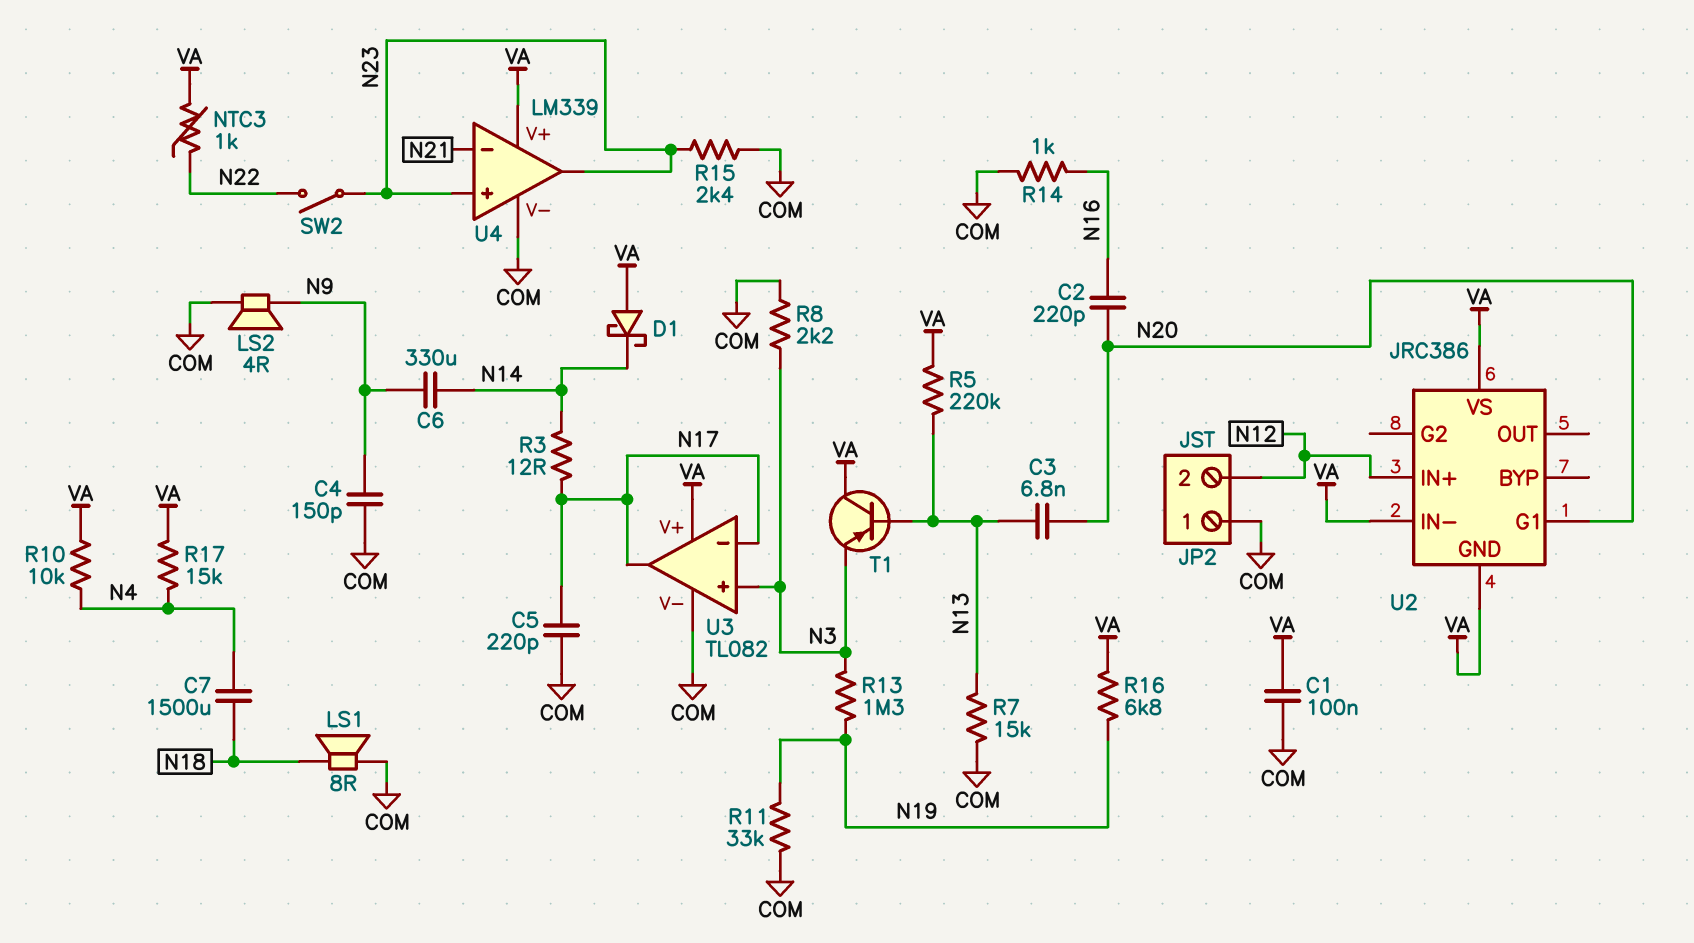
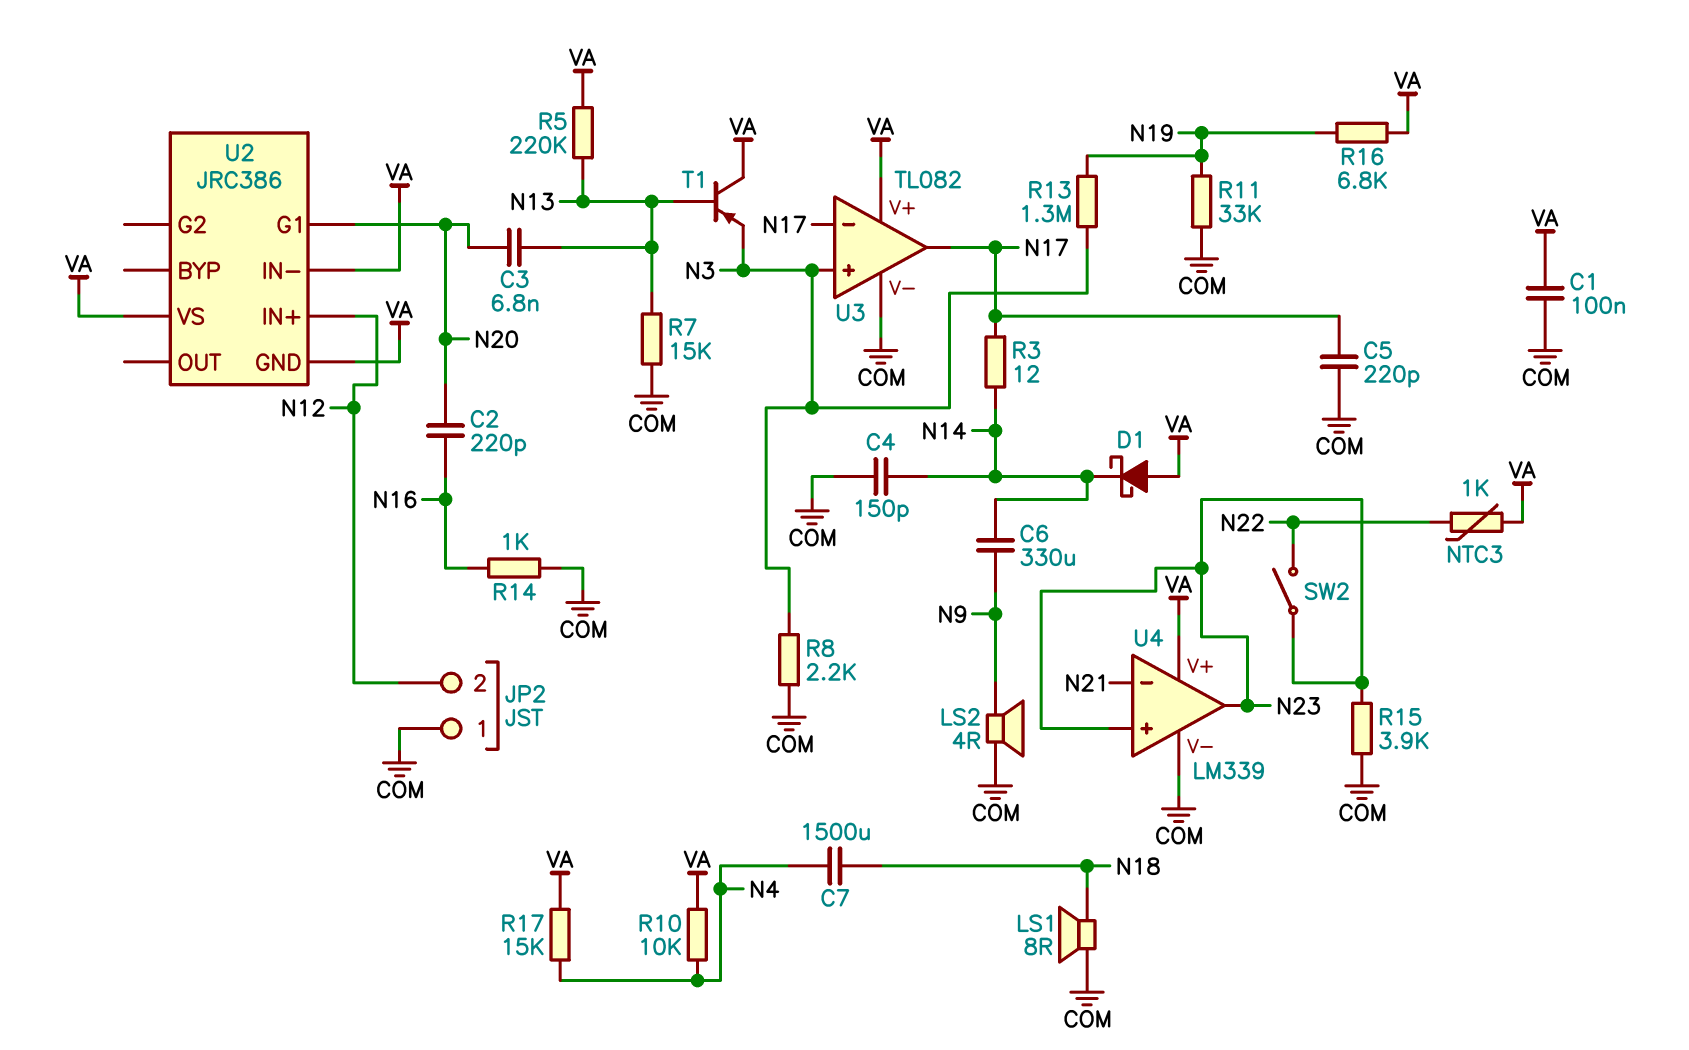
C4: 150pF (COM, N9) -> 150pF (COM, N14)
R15: 2.4k (COM, N23) -> 3.9k (COM, N23)

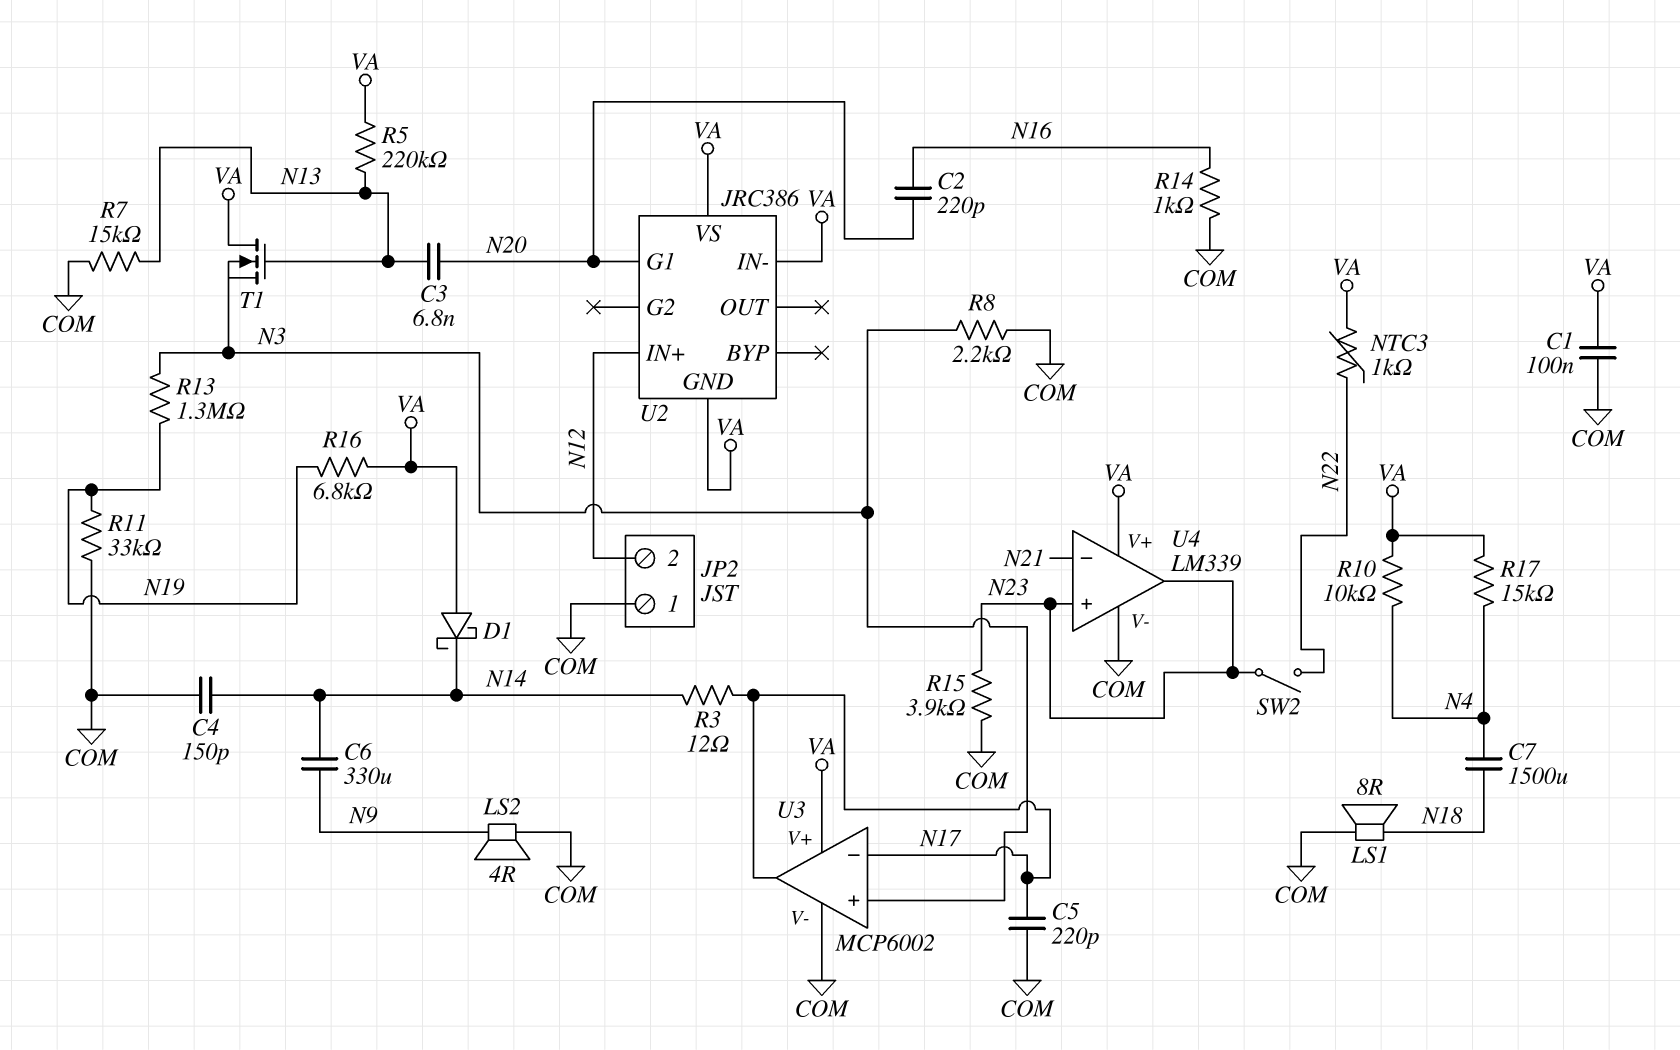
T1: PNP (B N13, C VA, E N3) -> NMOS (G N13, D VA, S N3)
U3: TL082 -> MCP6002

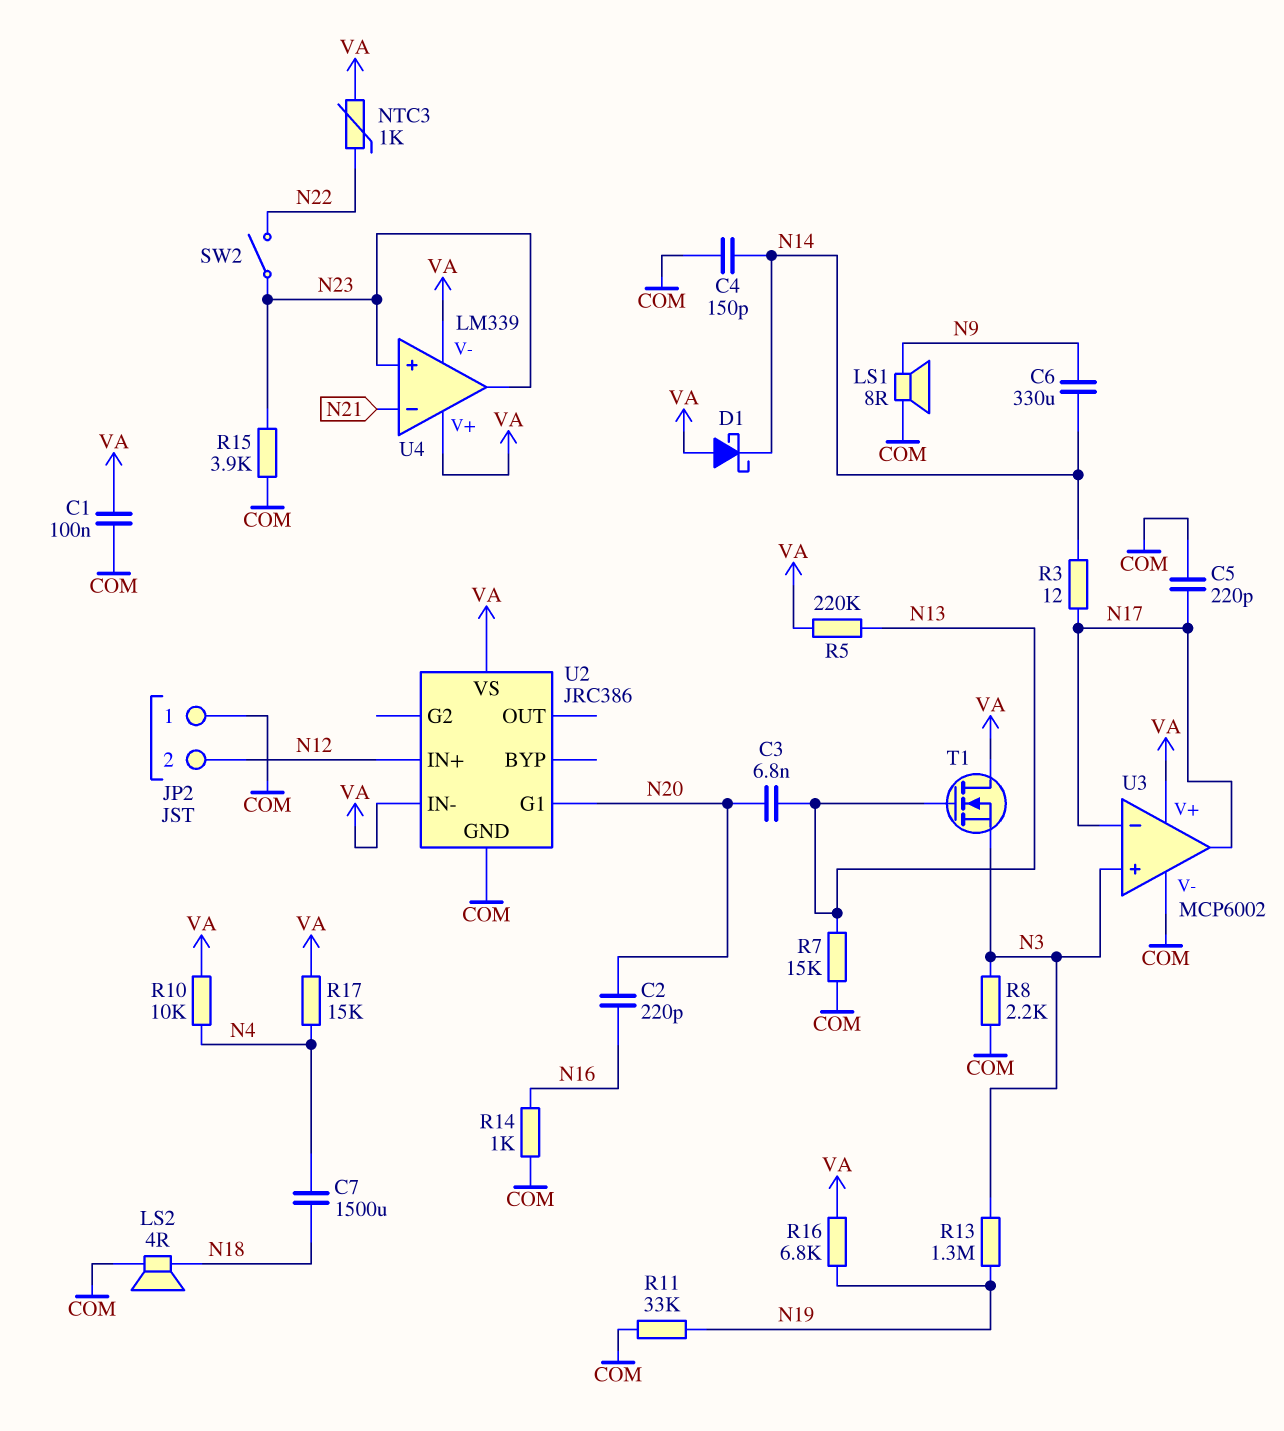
LS1: speaker 8R (COM, N18) -> speaker 8R (COM, N9)
LS2: speaker 4R (COM, N9) -> speaker 4R (COM, N18)
U2 pin GND: VA -> COM
U4 pin V-: COM -> VA

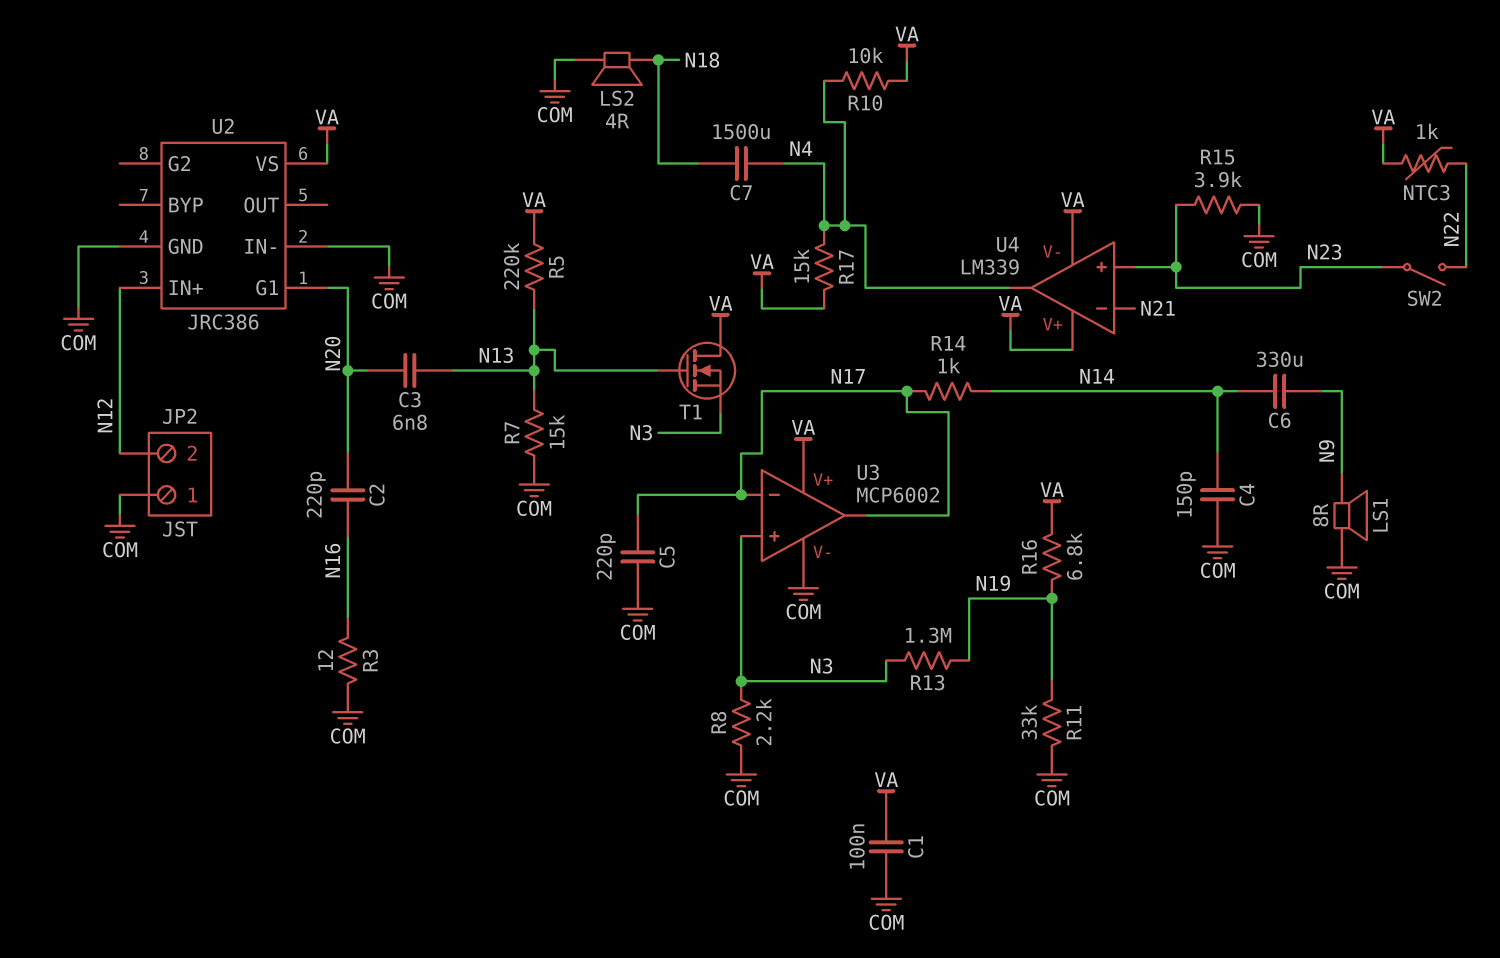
D1: schottky (A VA, K N14) -> none
R3: 12 (N14, N17) -> 12 (COM, N16)
R14: 1k (COM, N16) -> 1k (N14, N17)
U2 pin IN-: VA -> COM
U4 pin out: N23 -> N4

